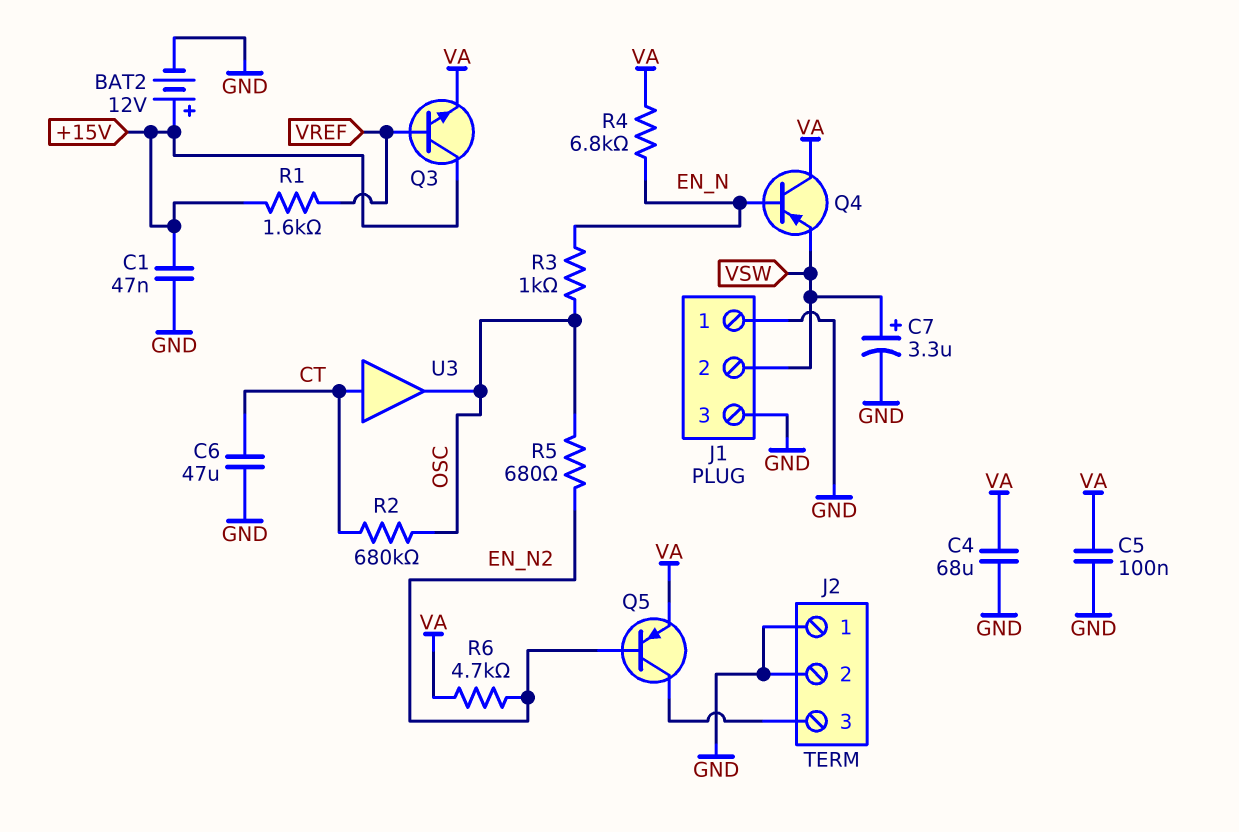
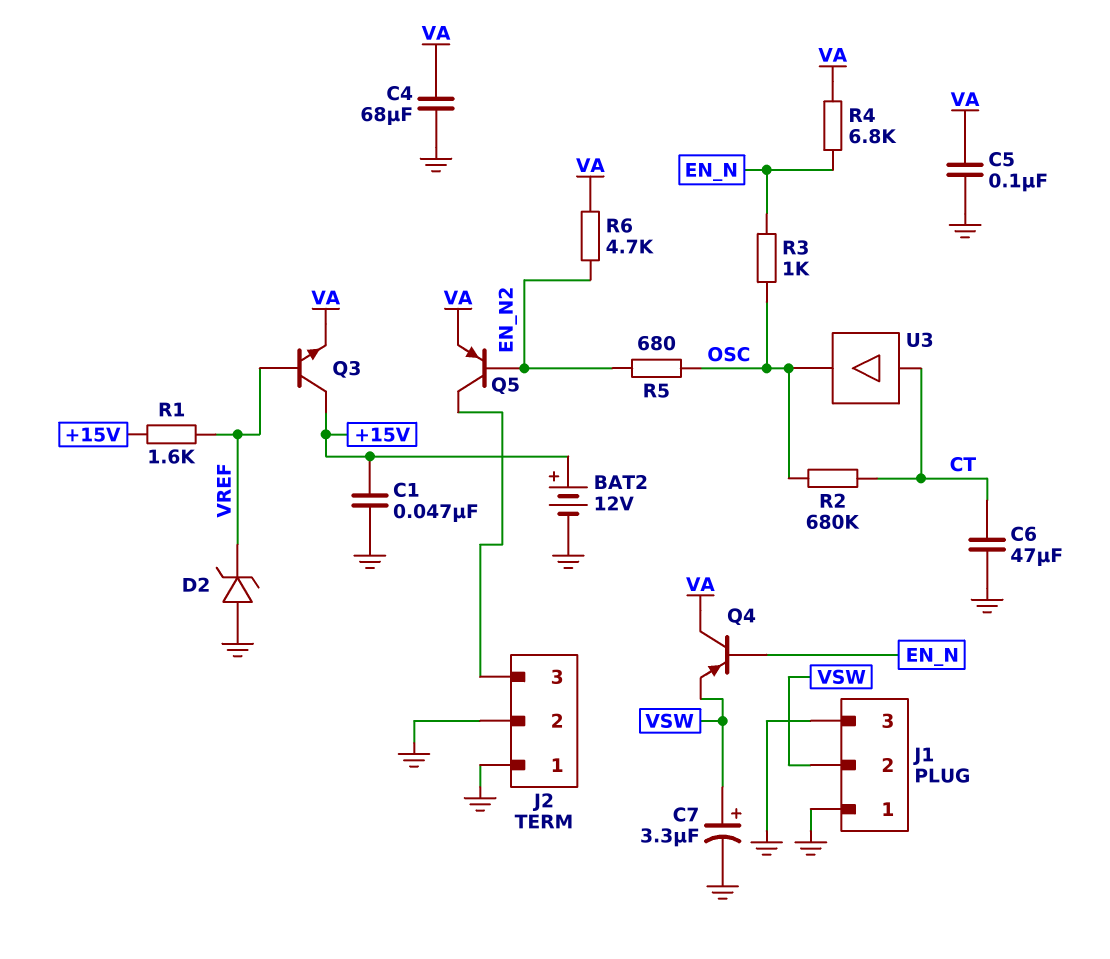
D2: none -> zener (A GND, K VREF)

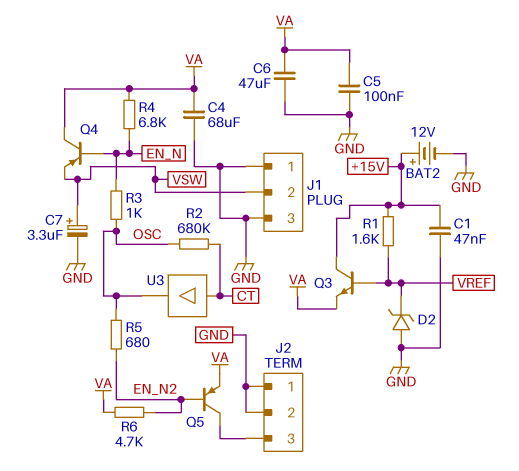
C6: 47uF (CT, GND) -> 47uF (GND, VA)

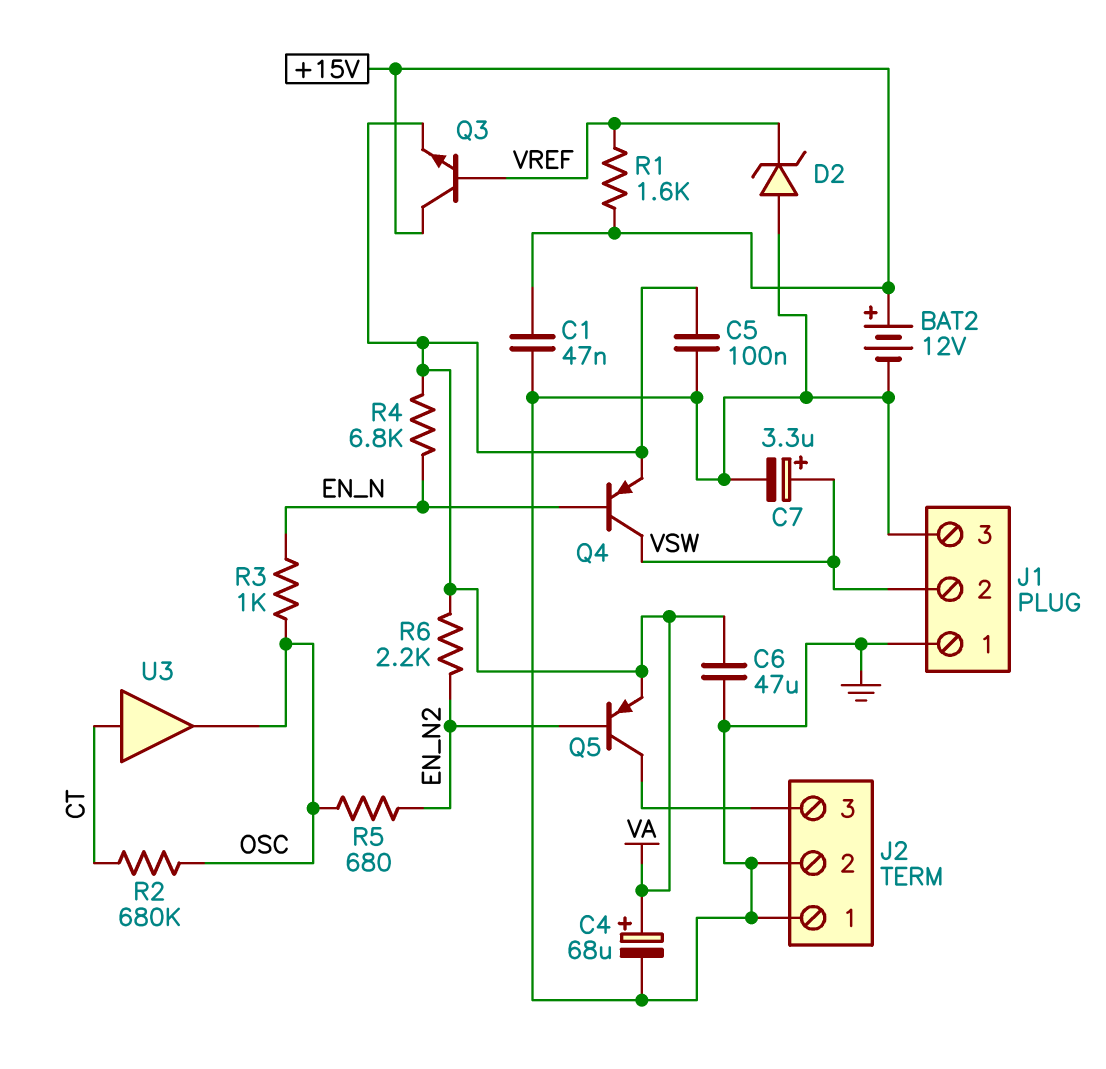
C4: 68uF (GND, VA) -> 68uF (plus VA, minus GND)
Q4: PNP (B EN_N, C VA, E VSW) -> PNP (B EN_N, C VSW, E VA)
R6: 4.7k (EN_N2, VA) -> 2.2k (EN_N2, VA)

